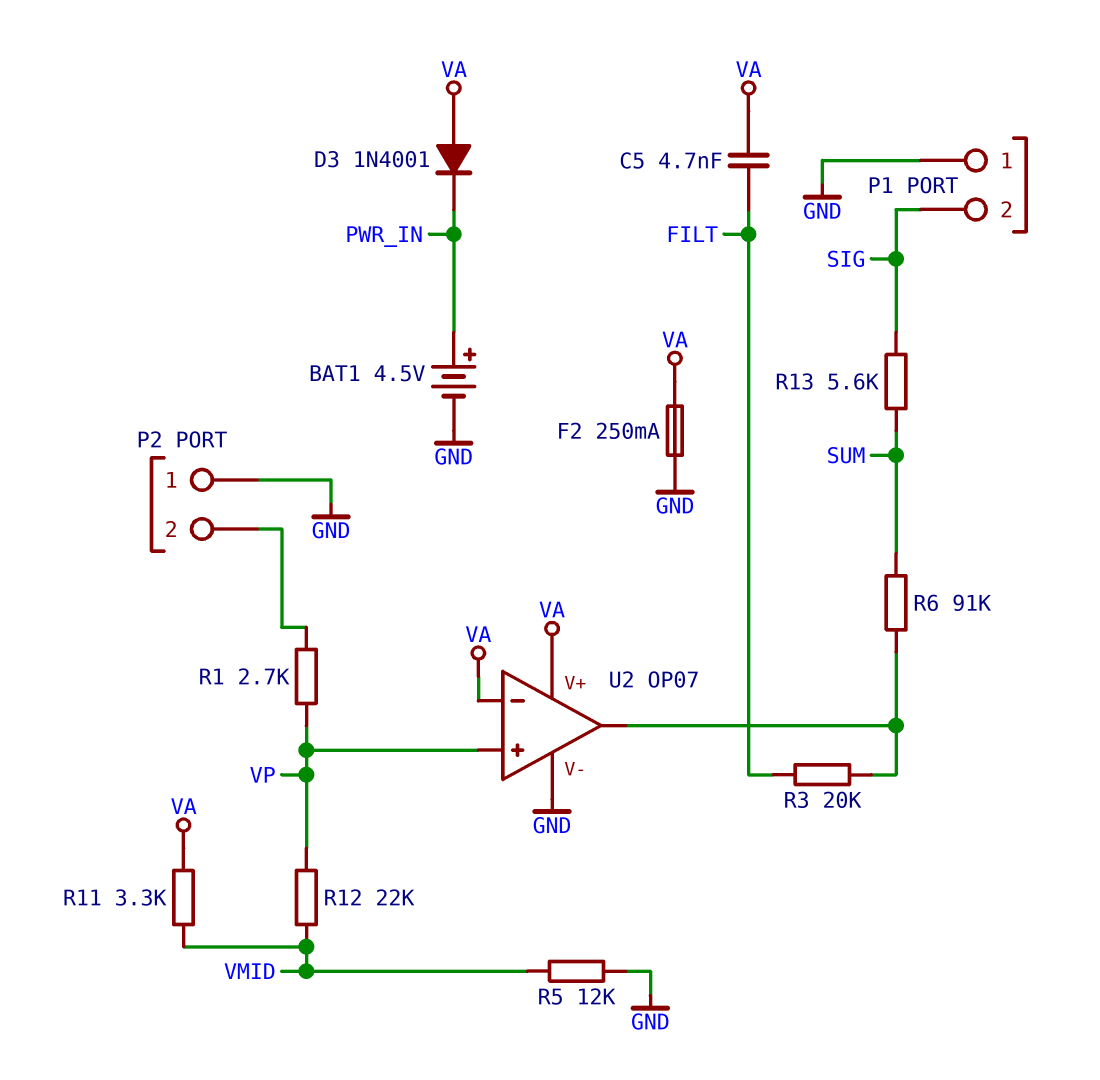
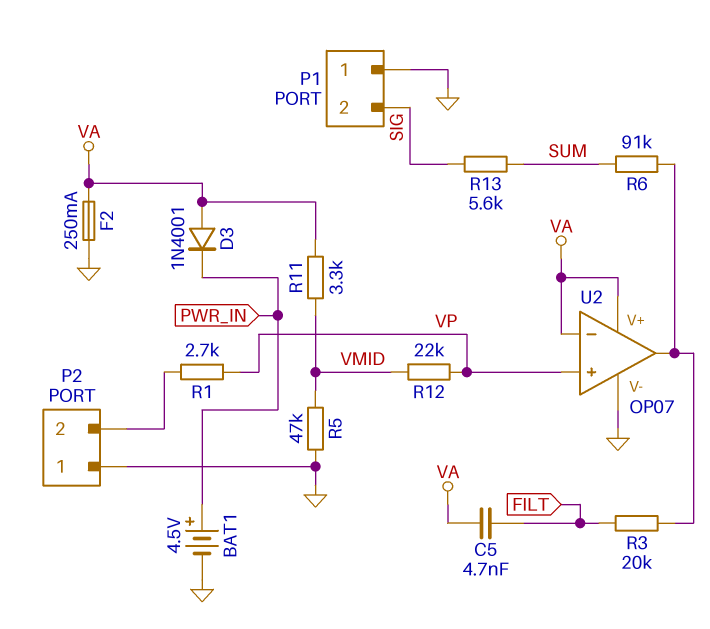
R5: 12k (GND, VMID) -> 47k (GND, VMID)

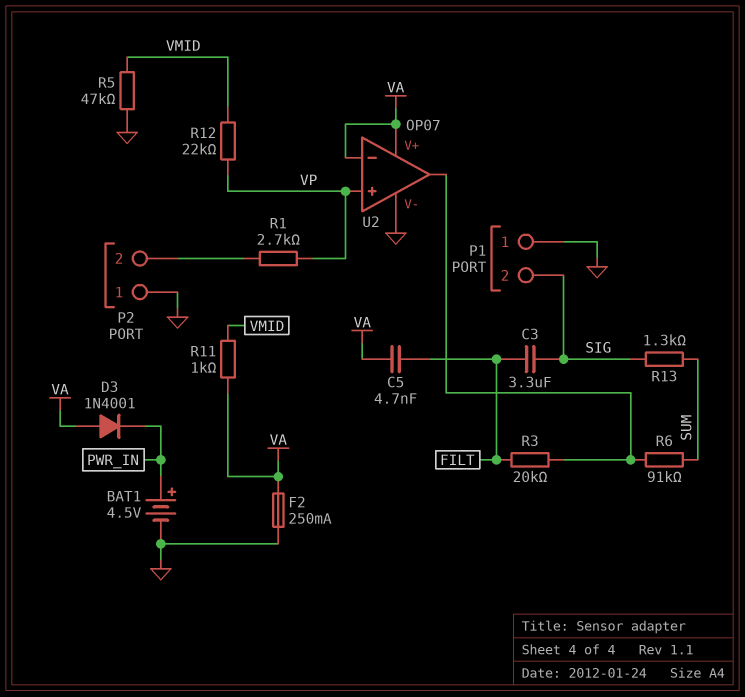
C3: none -> 3.3uF (FILT, SIG)
R11: 3.3k (VA, VMID) -> 1k (VA, VMID)
R13: 5.6k (SIG, SUM) -> 1.3k (SIG, SUM)

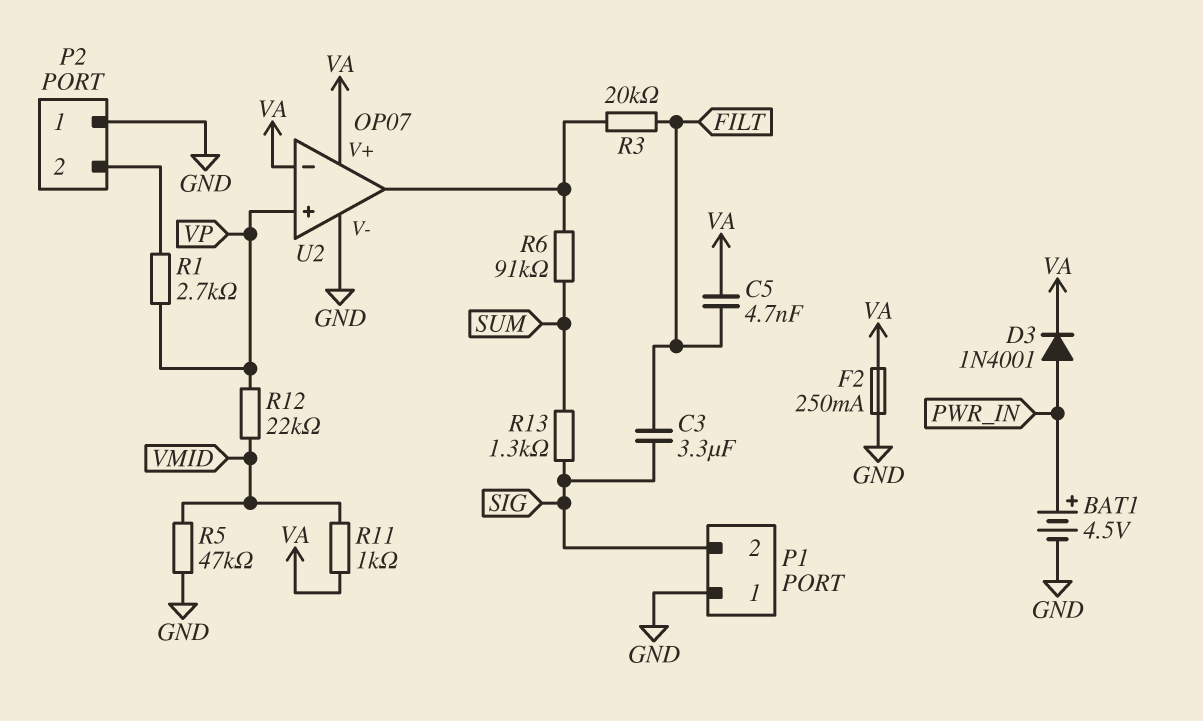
D3: diode 1N4001 (A VA, K PWR_IN) -> diode 1N4001 (A PWR_IN, K VA)

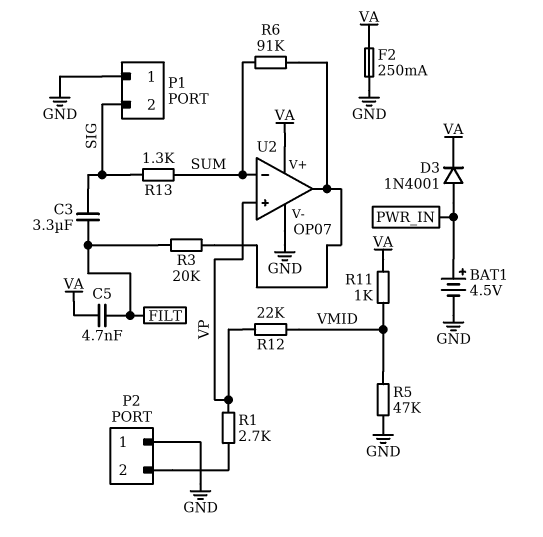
U2 pin in-: VA -> SUM

